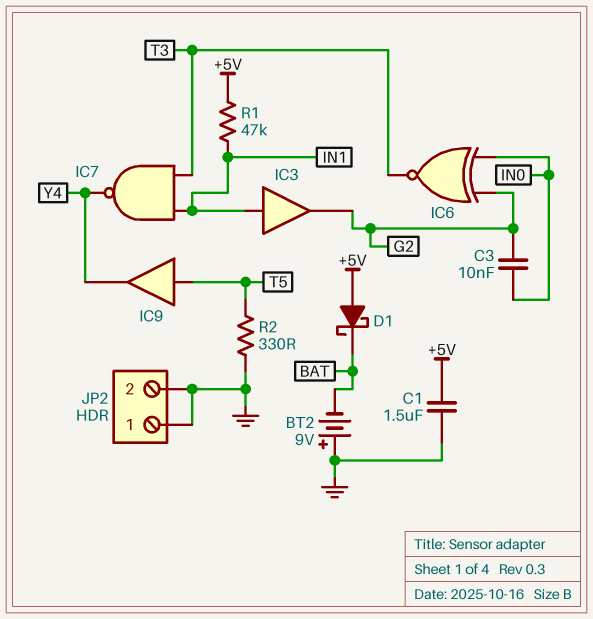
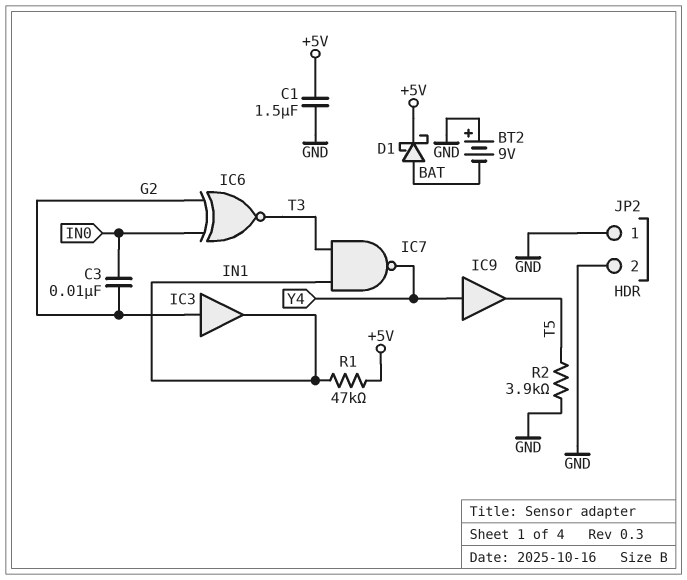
D1: schottky (A +5V, K BAT) -> schottky (A BAT, K +5V)
IC3: buffer (in IN1, out G2) -> buffer (in G2, out IN1)
IC9: buffer (in T5, out Y4) -> buffer (in Y4, out T5)
R2: 330 (GND, T5) -> 3.9k (GND, T5)

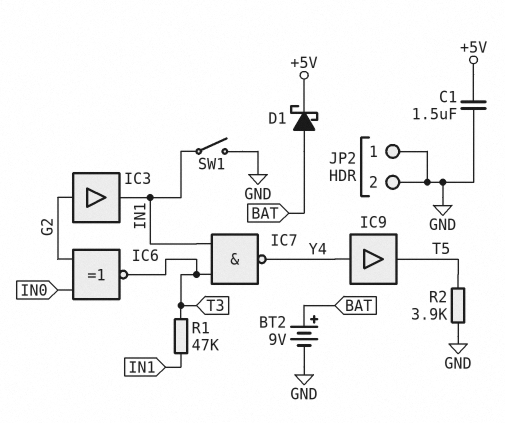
BT2: 9V (plus GND, minus BAT) -> 9V (plus BAT, minus GND)
C3: 10nF (G2, IN0) -> none
R1: 47k (+5V, IN1) -> 47k (IN1, T3)
SW1: none -> switch (GND, IN1)

